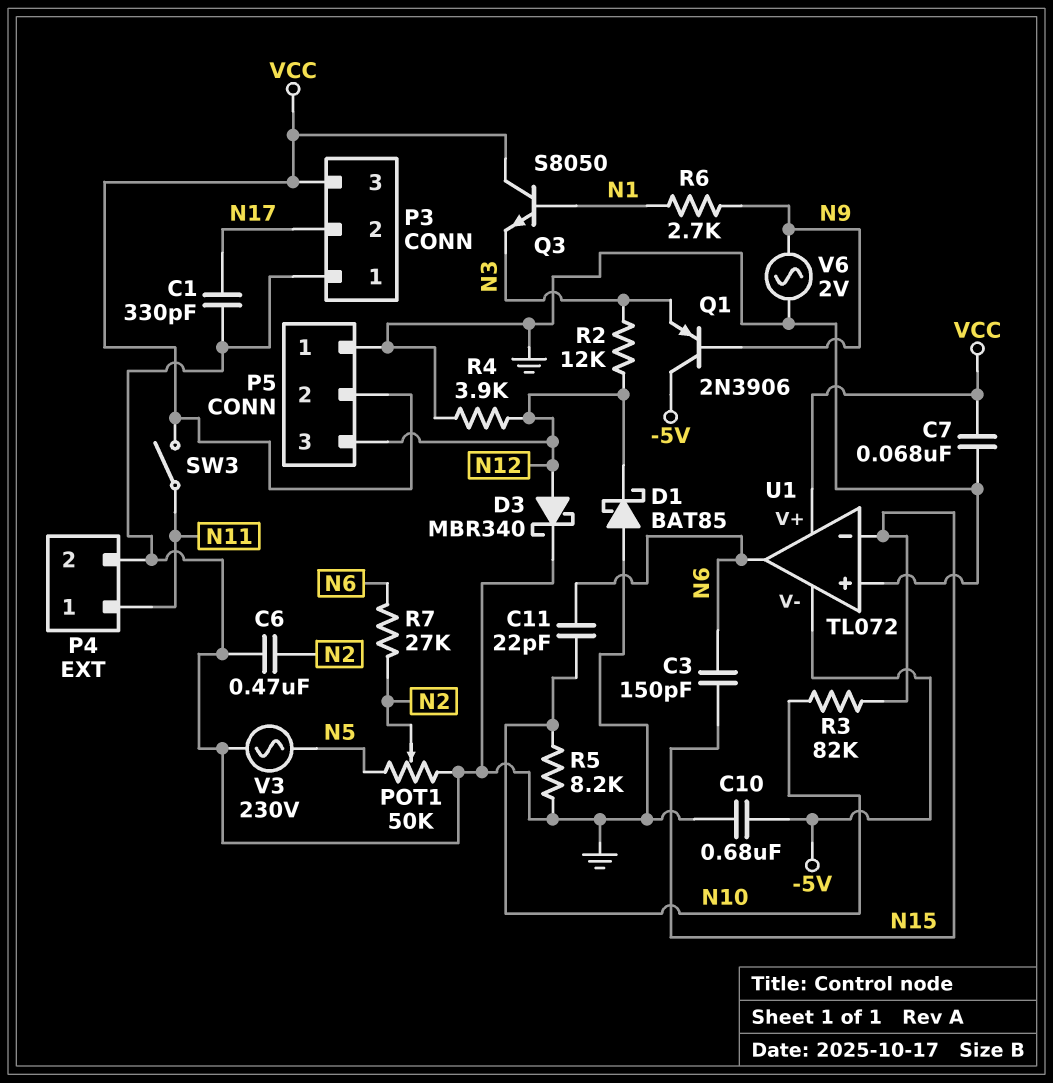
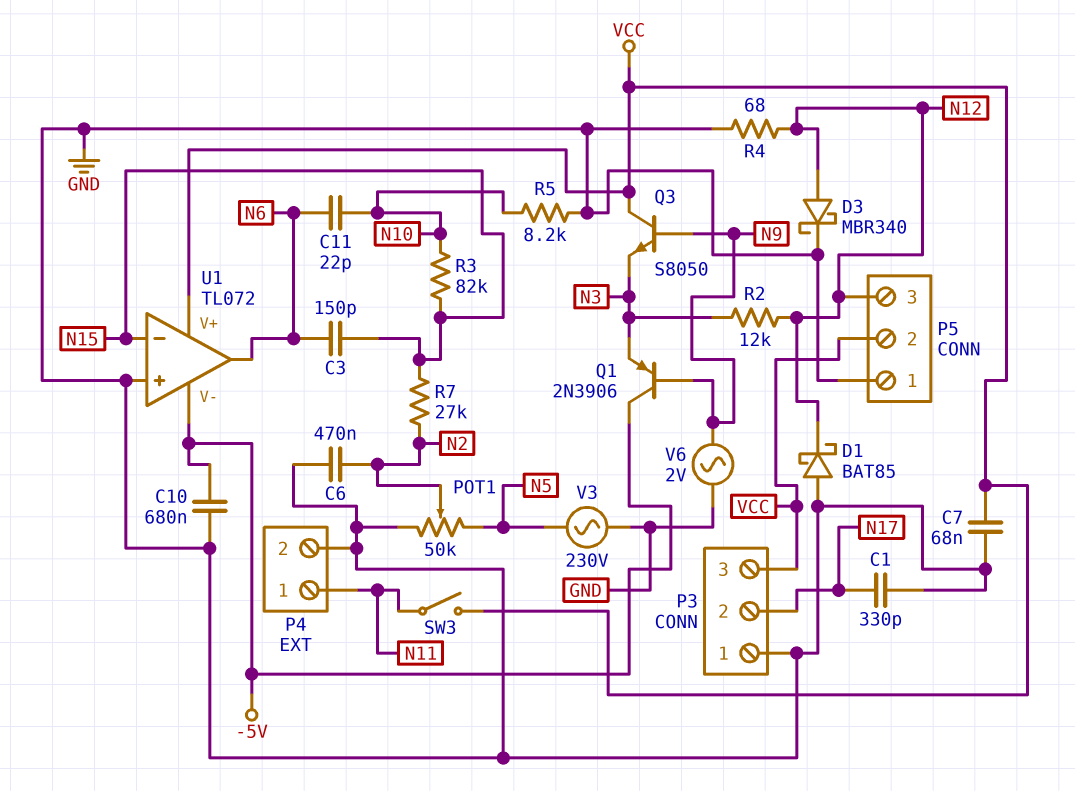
Q3: NPN S8050 (B N1, C VCC, E N3) -> NPN S8050 (B N9, C VCC, E N3)
R4: 3.9k (GND, N12) -> 68 (GND, N12)
R6: 2.7k (N1, N9) -> none
R7: 27k (N2, N6) -> 27k (N2, N15)

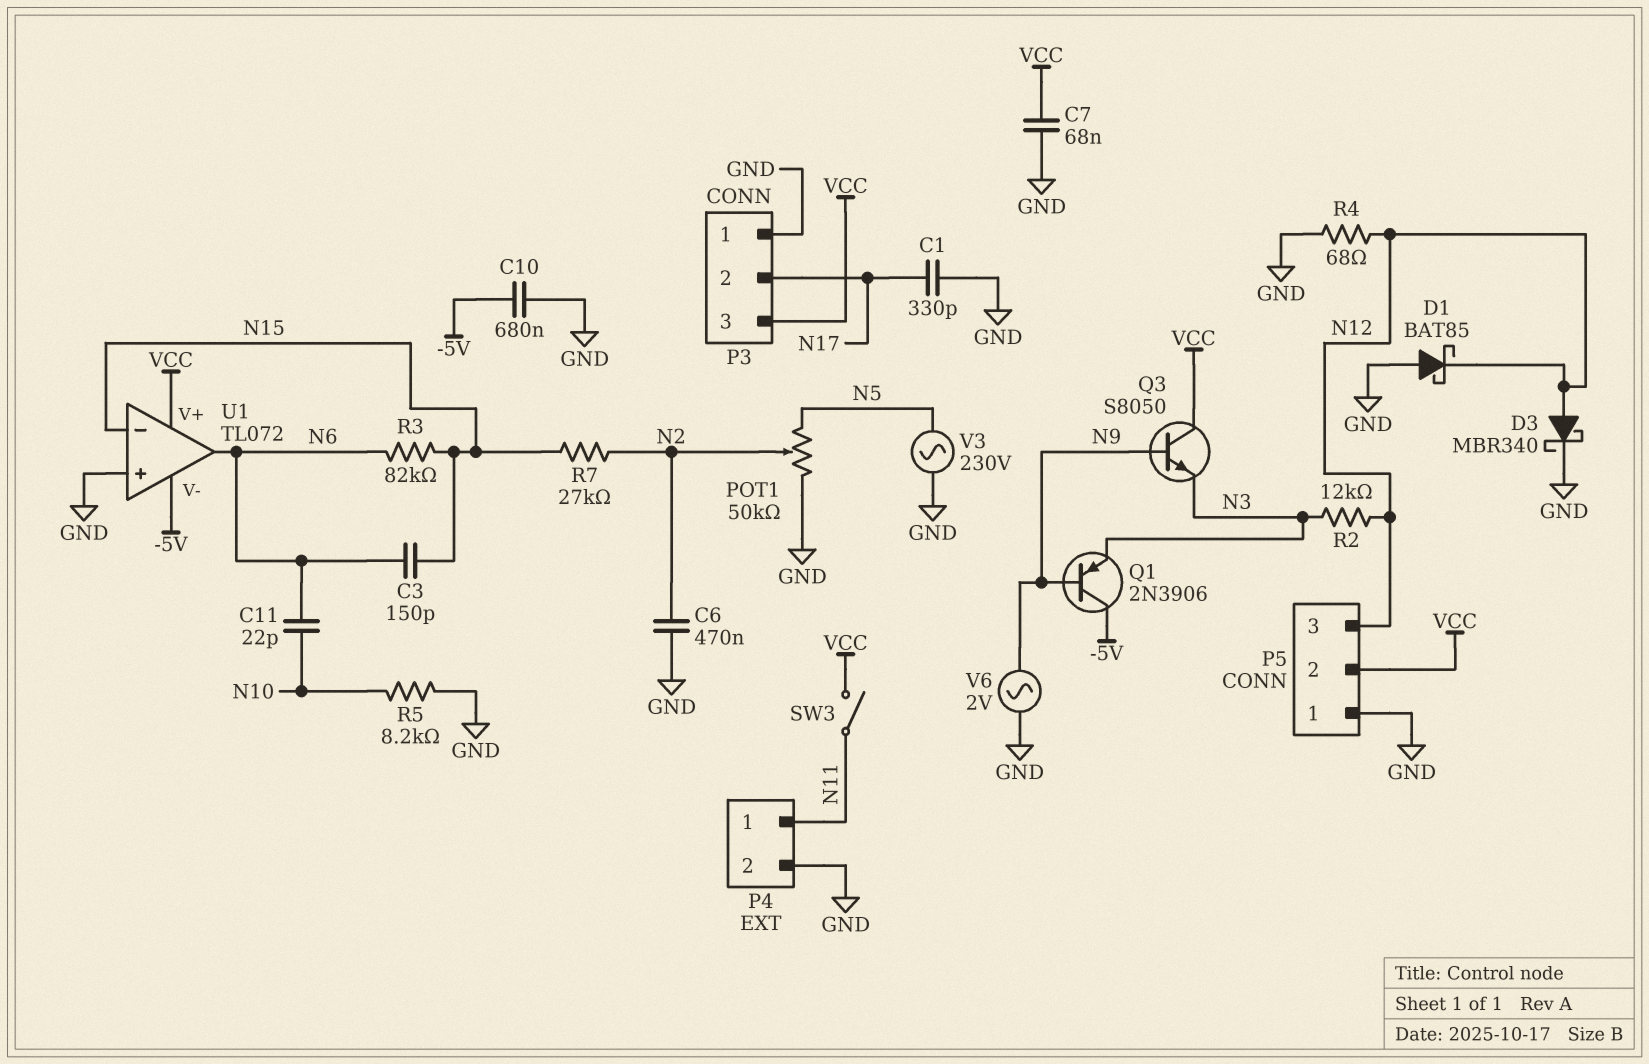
R3: 82k (N10, N15) -> 82k (N6, N15)

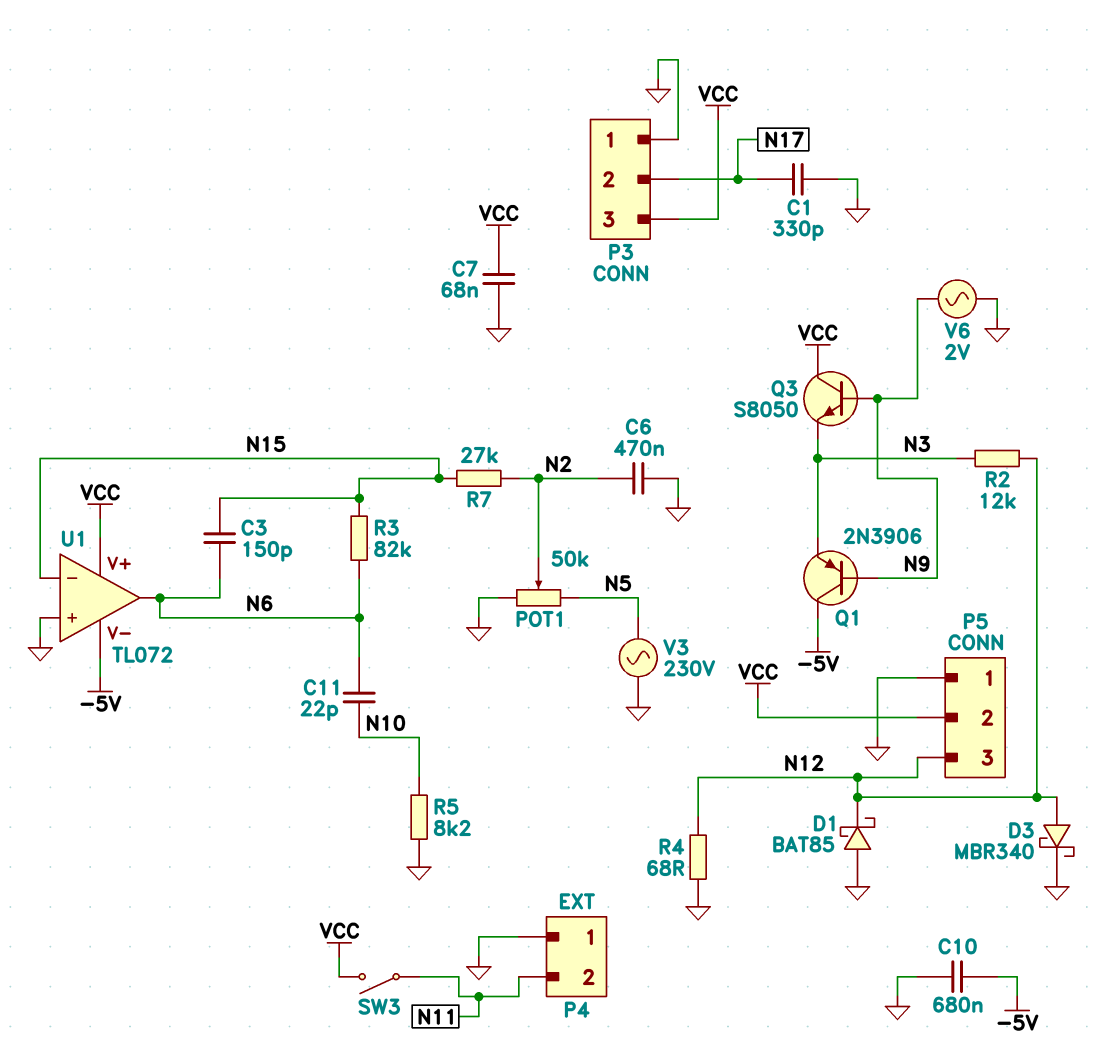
P4 pin 1: N11 -> GND
P4 pin 2: GND -> N11

